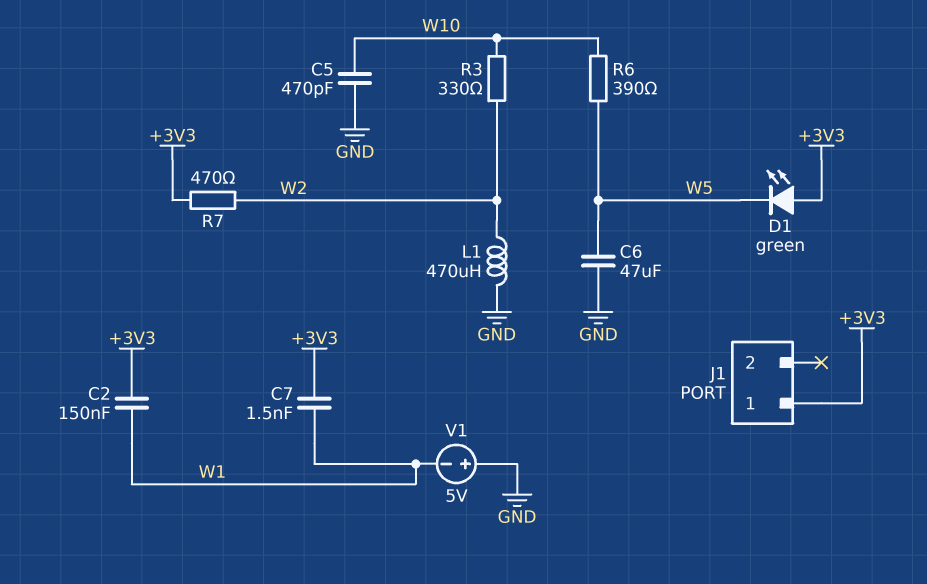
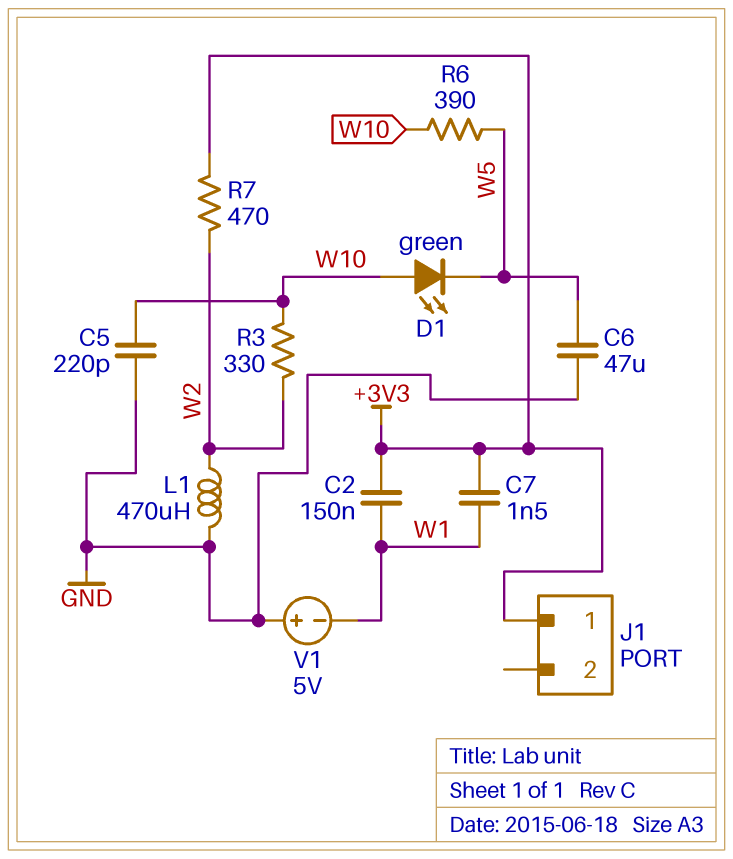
C5: 470pF (GND, W10) -> 220pF (GND, W10)
D1: LED green (A +3V3, K W5) -> LED green (A W10, K W5)

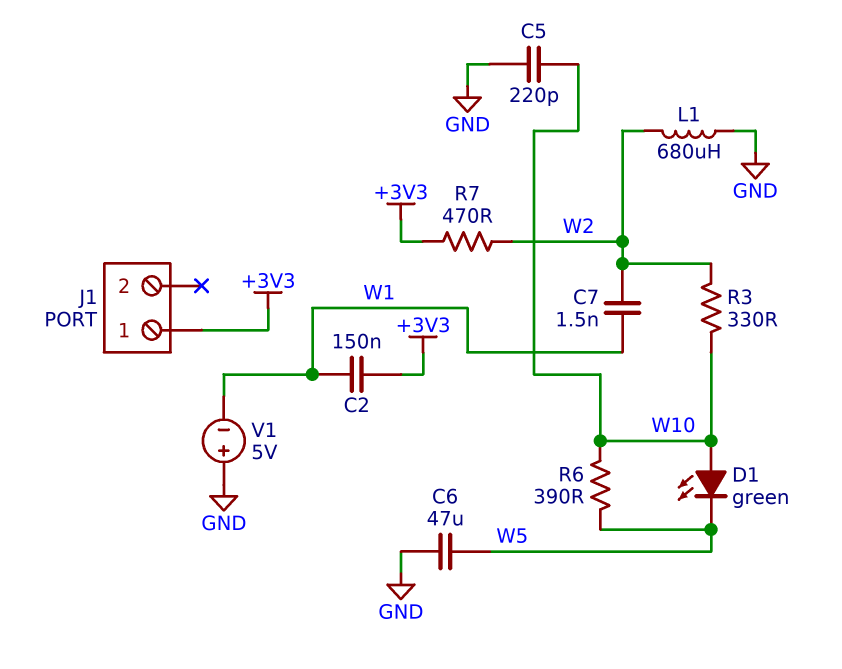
C7: 1.5nF (+3V3, W1) -> 1.5nF (W1, W2)
L1: 470uH (GND, W2) -> 680uH (GND, W2)

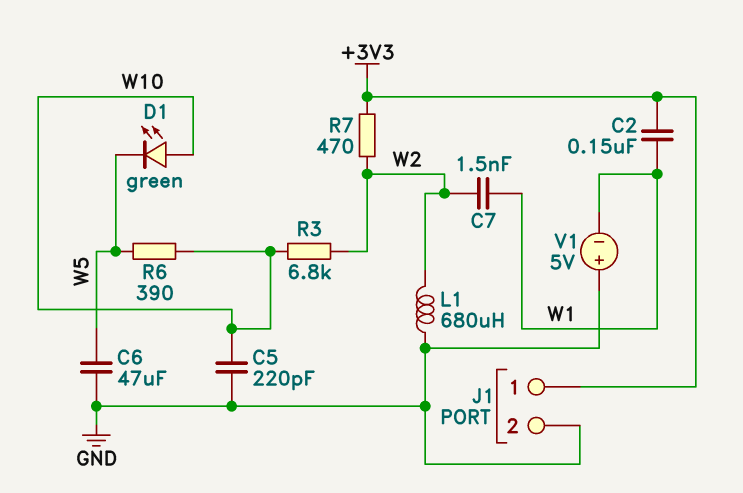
J1 pin 2: none -> GND
R3: 330 (W2, W10) -> 6.8k (W2, W10)

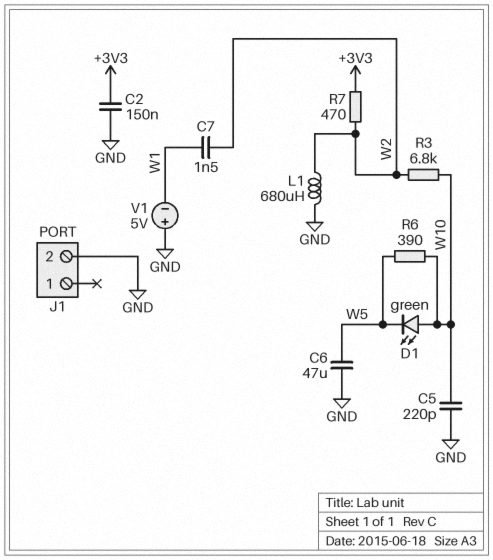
C2: 150nF (+3V3, W1) -> 150nF (+3V3, GND)
J1 pin 1: +3V3 -> none

